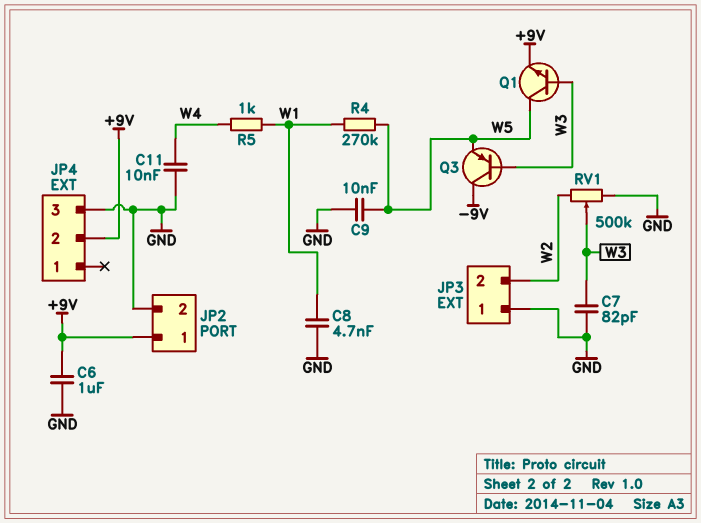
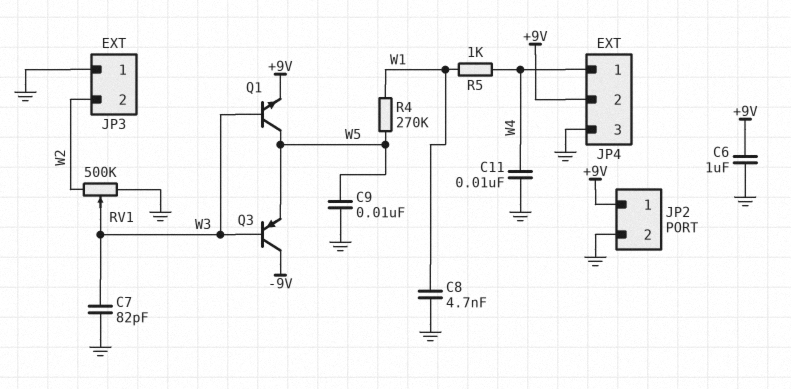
JP4 pin 1: none -> W4

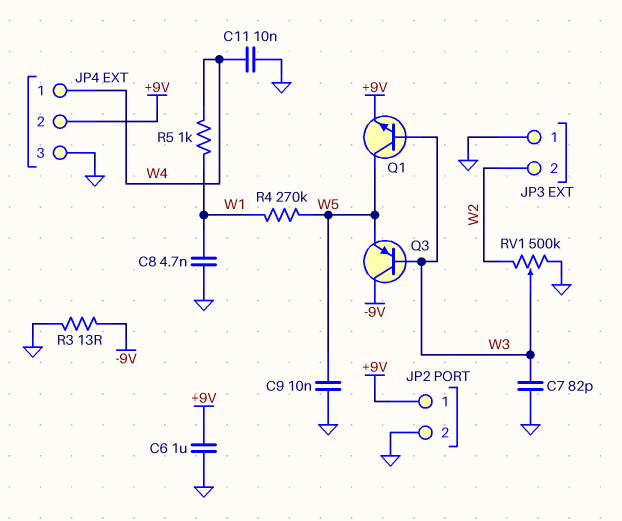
R3: none -> 13 (-9V, GND)

